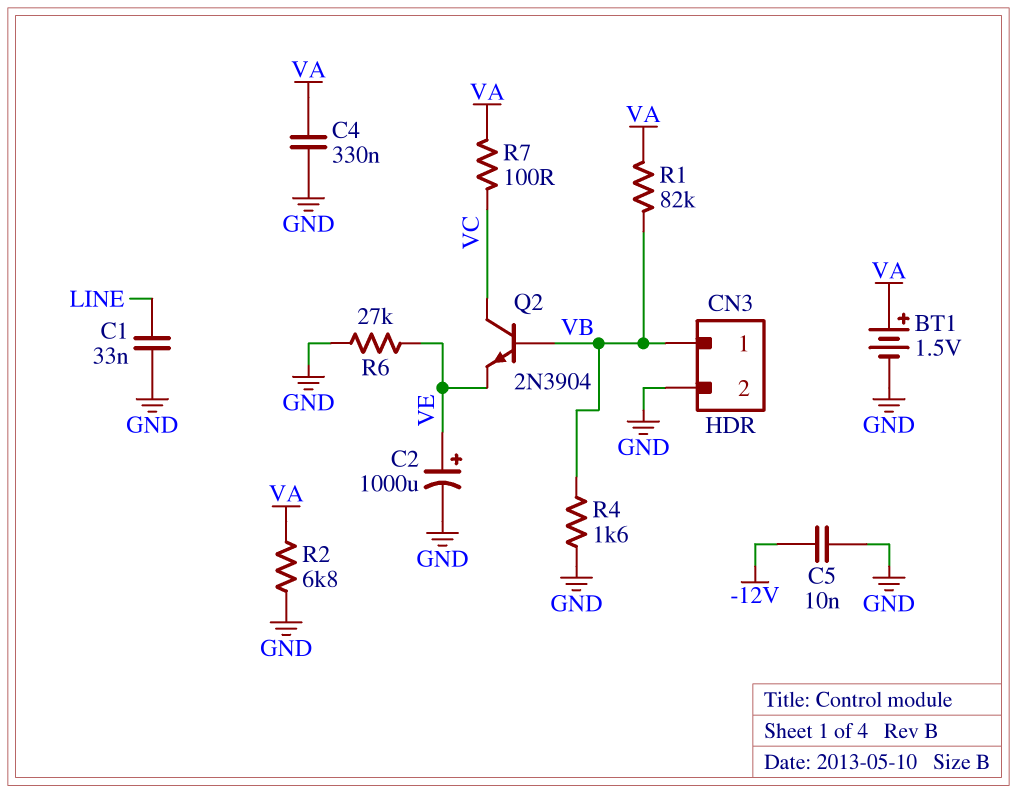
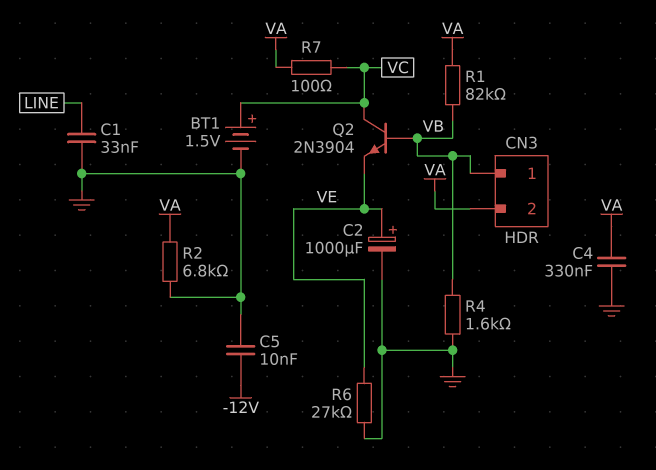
BT1: 1.5V (plus VA, minus GND) -> 1.5V (plus VC, minus GND)
CN3 pin 2: GND -> VA

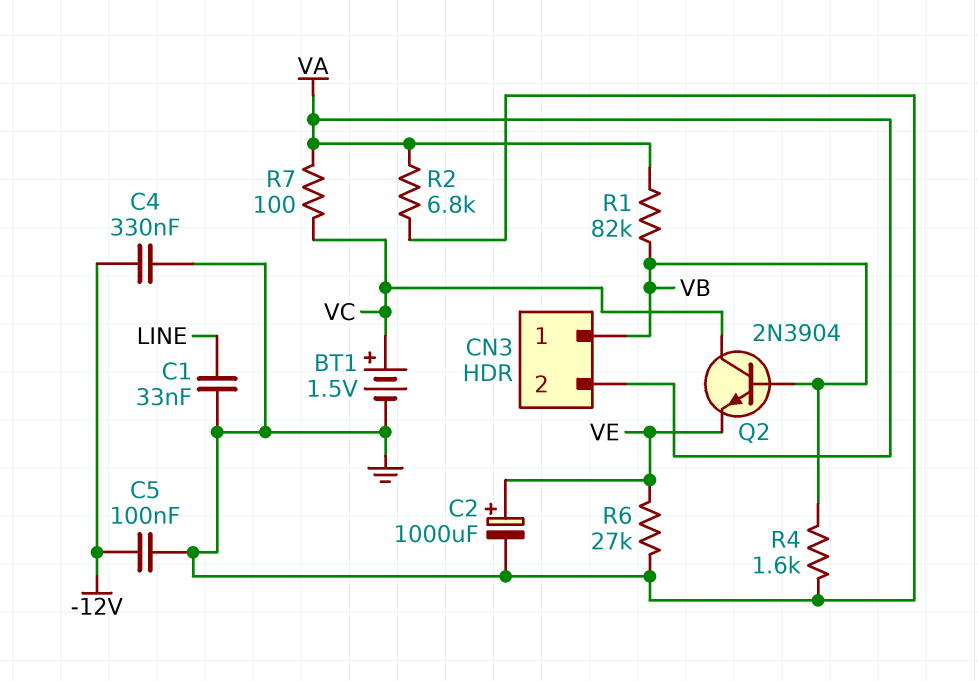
C4: 330nF (GND, VA) -> 330nF (-12V, GND)
C5: 10nF (-12V, GND) -> 100nF (-12V, GND)

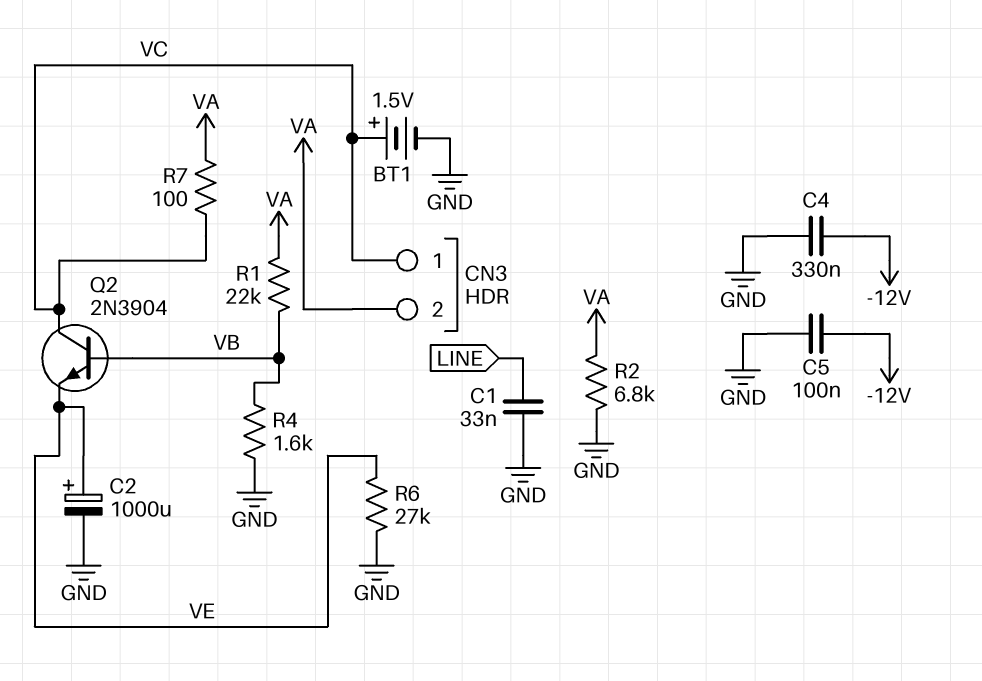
CN3 pin 1: VB -> VC
R1: 82k (VA, VB) -> 22k (VA, VB)

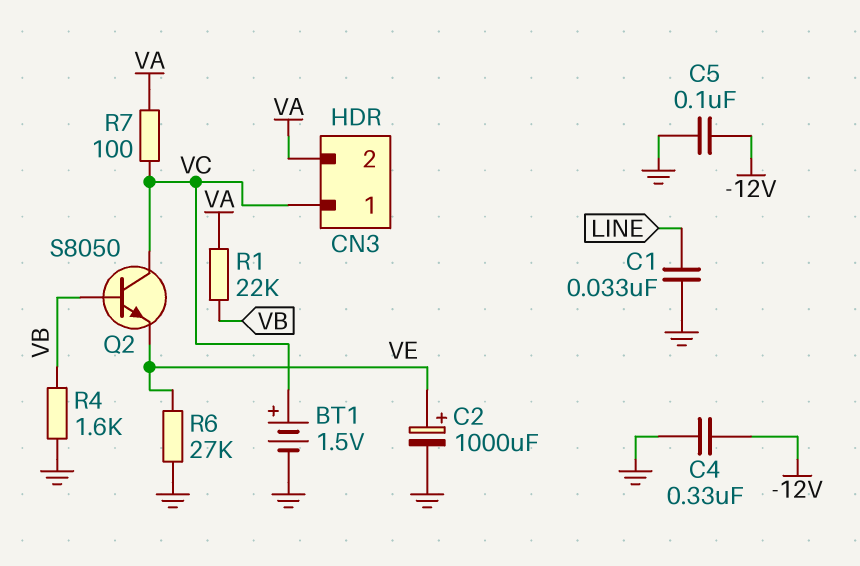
Q2: NPN 2N3904 (B VB, C VC, E VE) -> NPN S8050 (B VB, C VC, E VE)
R2: 6.8k (GND, VA) -> none

